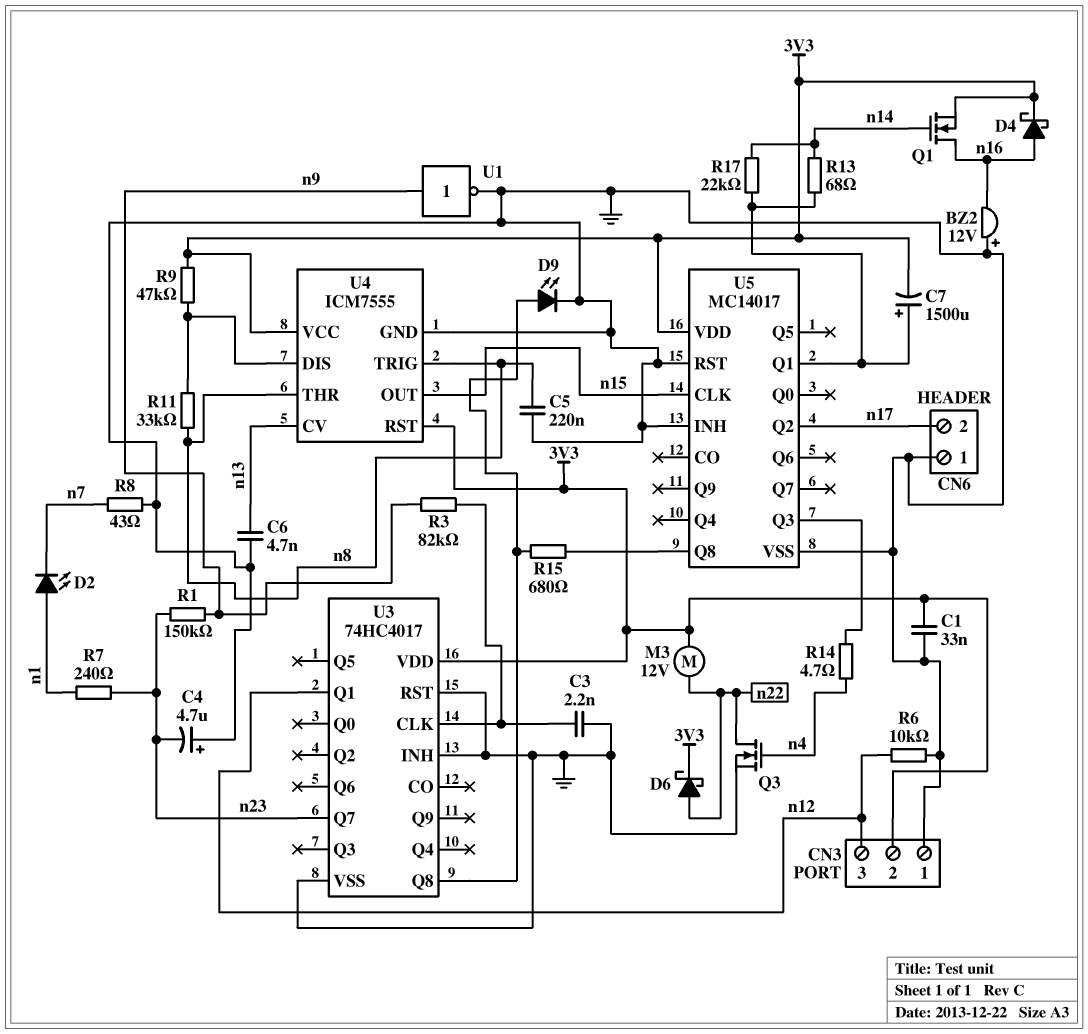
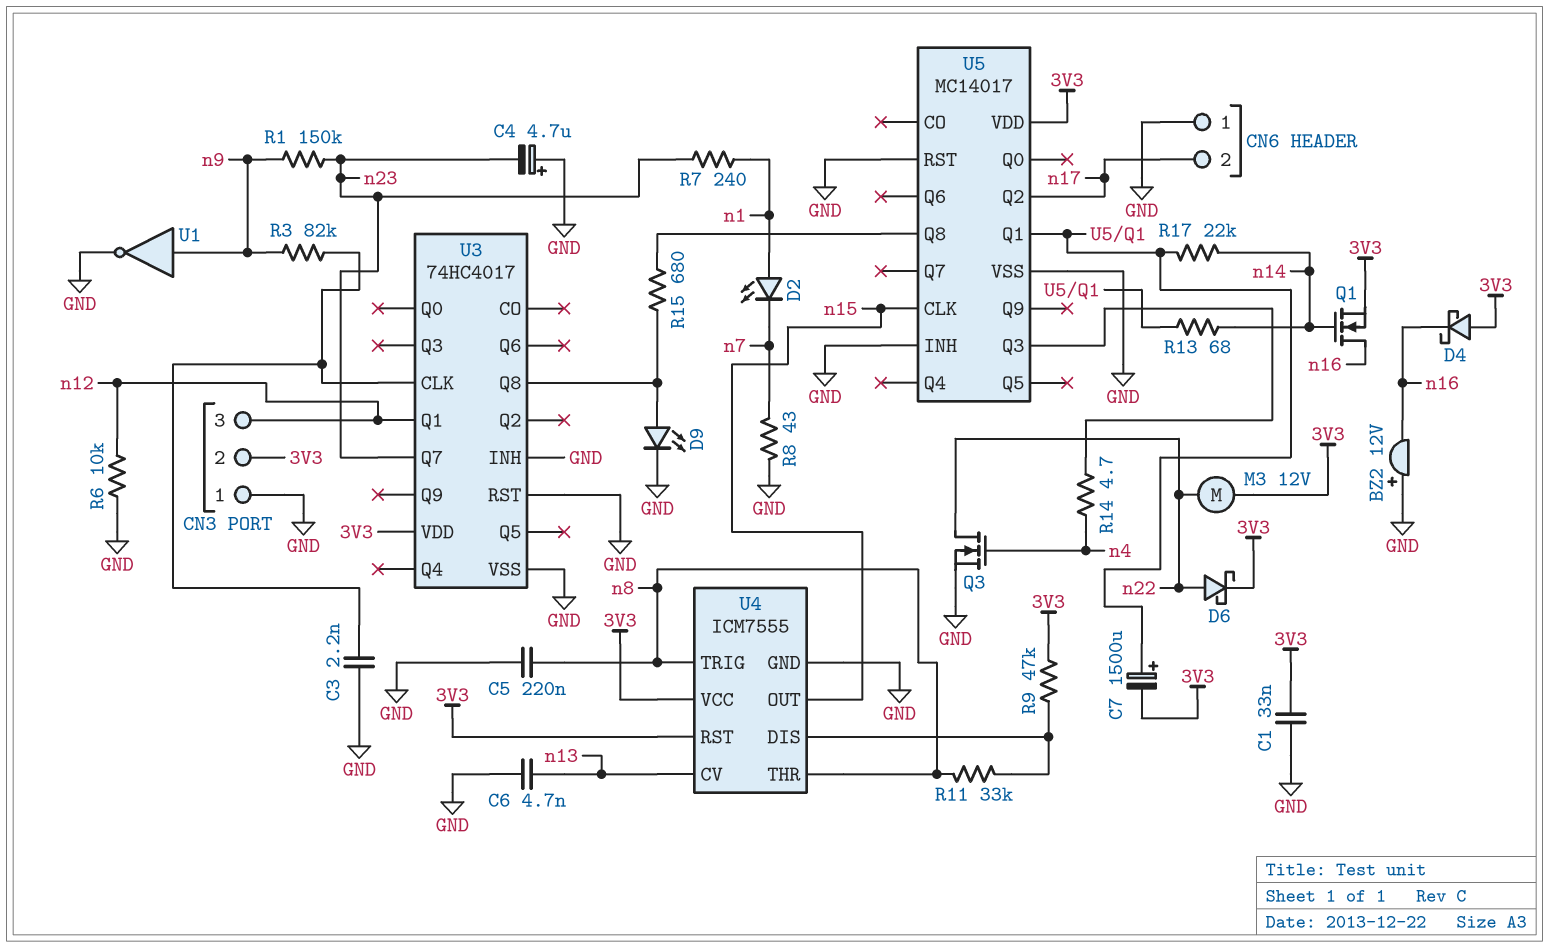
D4: schottky (A n16, K 3V3) -> schottky (A 3V3, K n16)

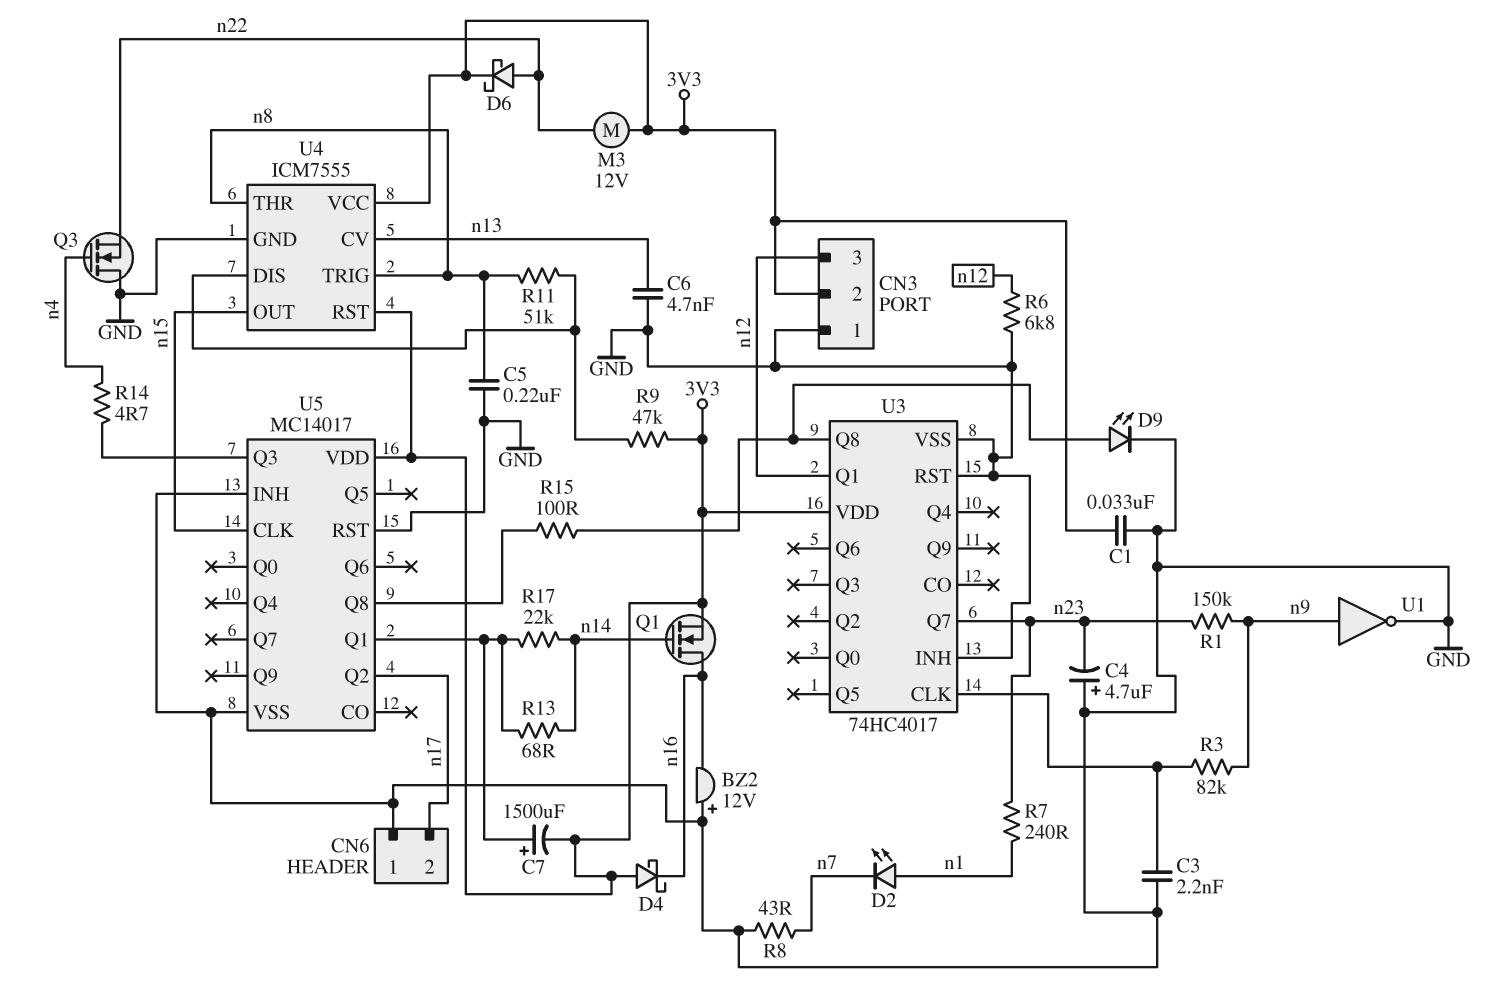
Q3: NMOS (G n4, D n22, S GND) -> NMOS (G n4, D GND, S n22)
R6: 10k (GND, n12) -> 6.8k (GND, n12)
R11: 33k (U4/DIS, n8) -> 51k (U4/DIS, n8)
R15: 680 (U3/Q8, U5/Q8) -> 100 (U3/Q8, U5/Q8)

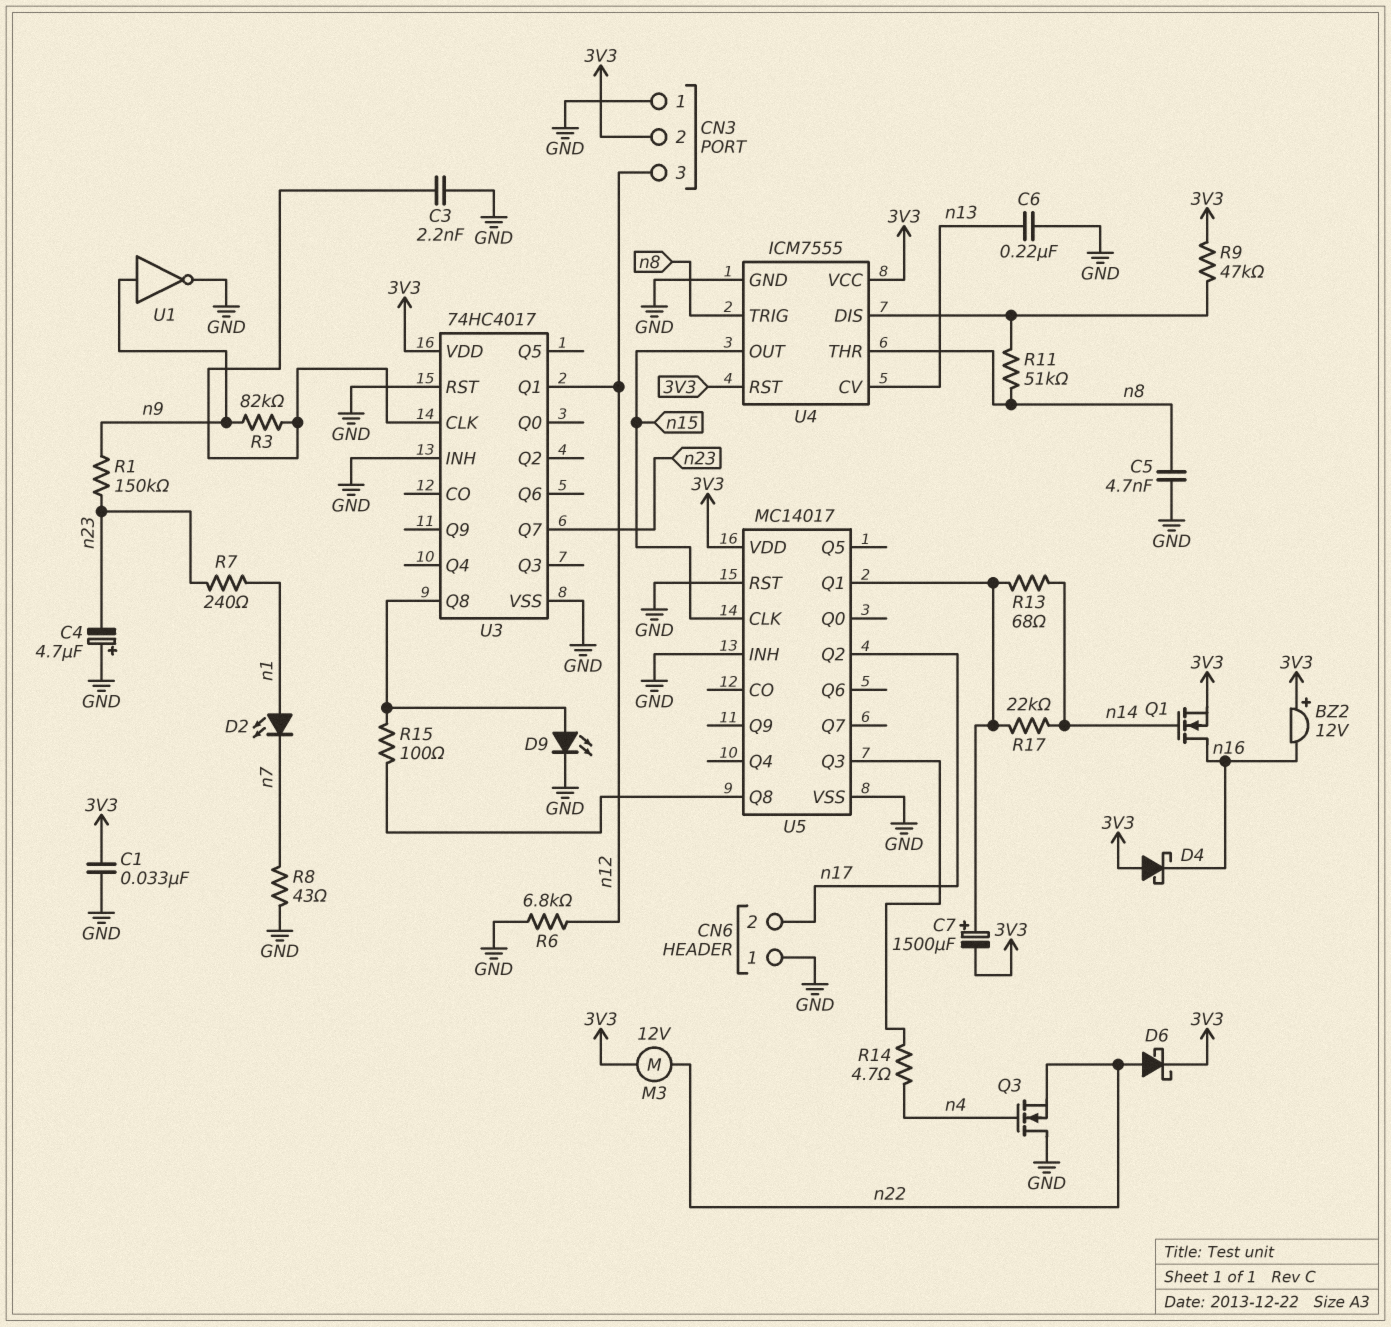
BZ2: buzzer 12V (plus GND, minus n16) -> buzzer 12V (plus 3V3, minus n16)
C5: 220nF (GND, n8) -> 4.7nF (GND, n8)
C6: 4.7nF (GND, n13) -> 220nF (GND, n13)

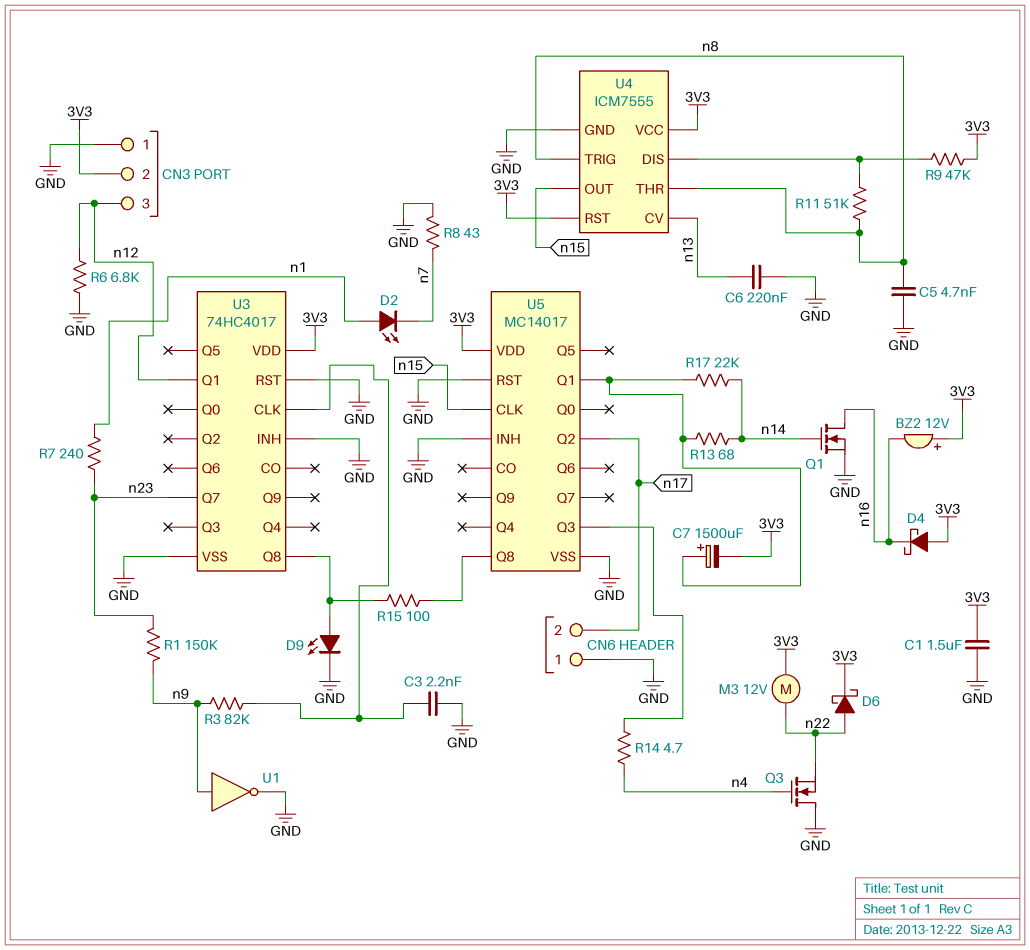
C1: 33nF (3V3, GND) -> 1.5uF (3V3, GND)
C4: 4.7uF (plus GND, minus n23) -> none
Q1: NMOS (G n14, D n16, S 3V3) -> NMOS (G n14, D n16, S GND)

